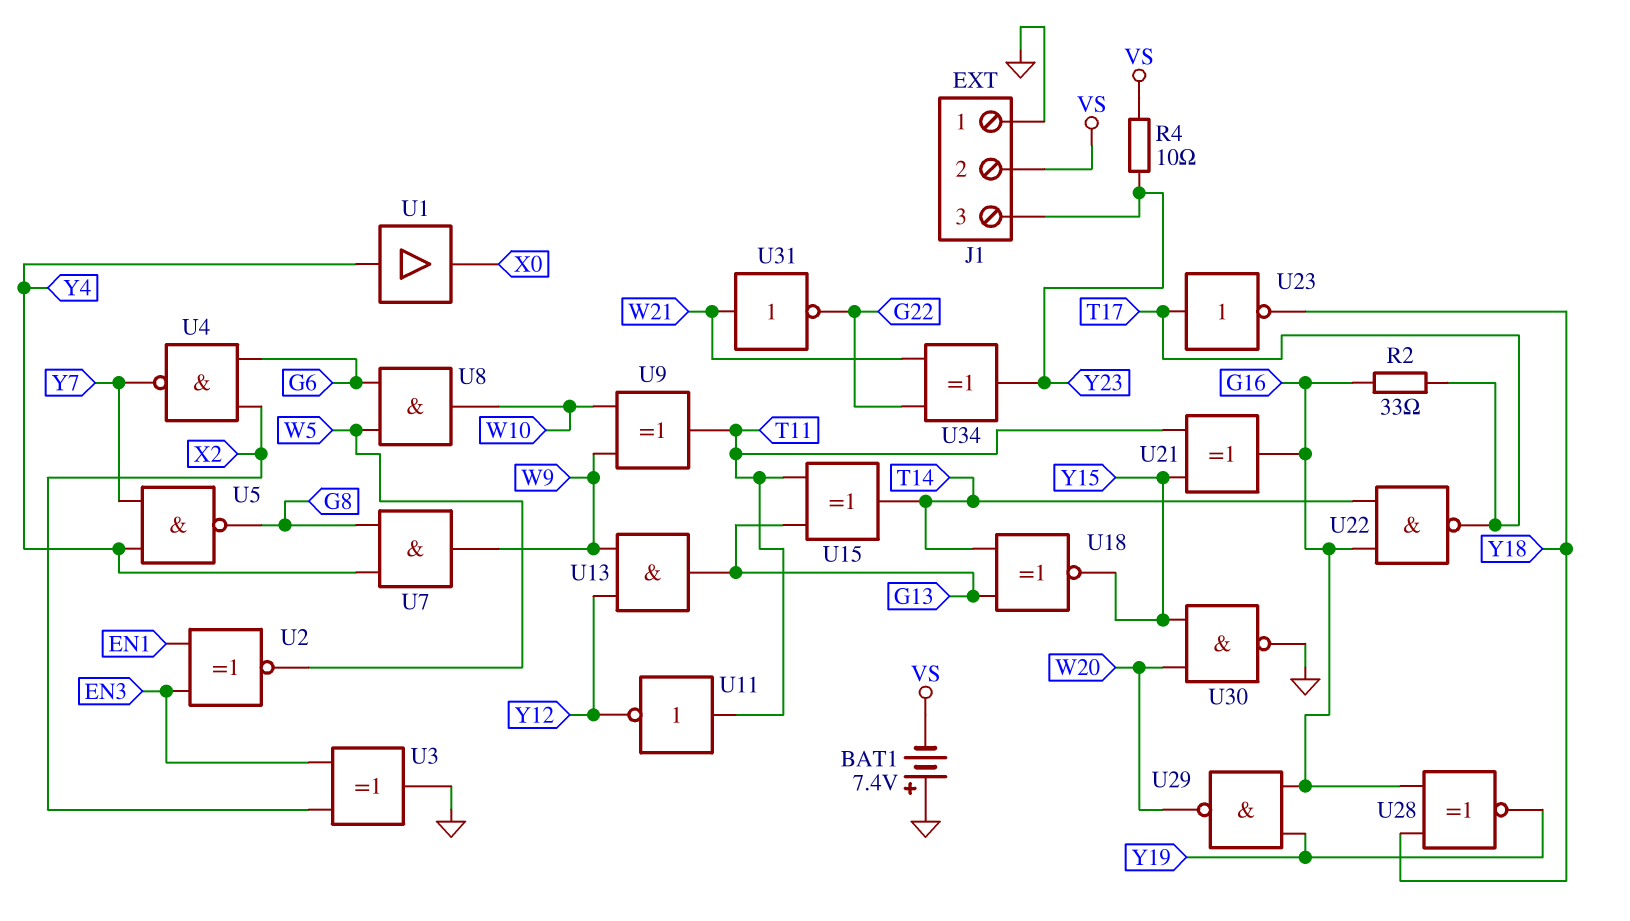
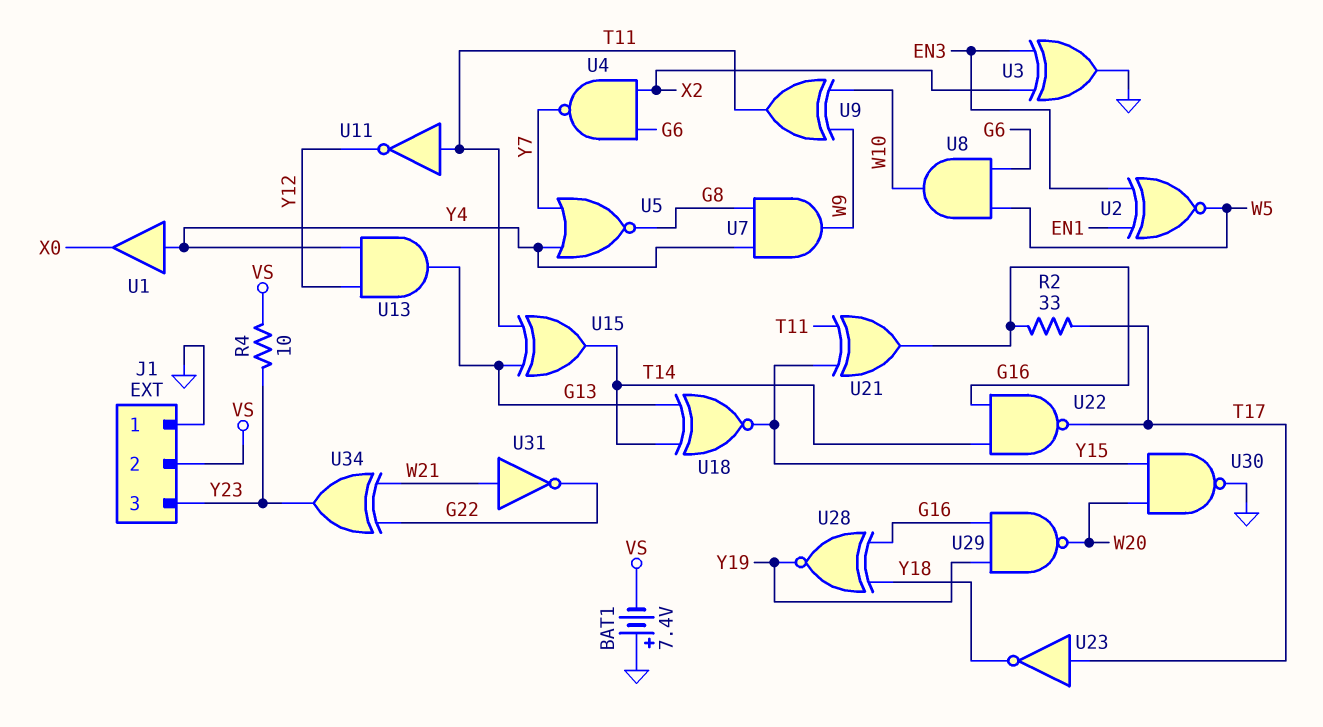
U5: NAND (in Y4, in Y7, out G8) -> NOR (in Y4, in Y7, out G8)
U13: AND (in W9, in Y12, out G13) -> AND (in Y4, in Y12, out G13)

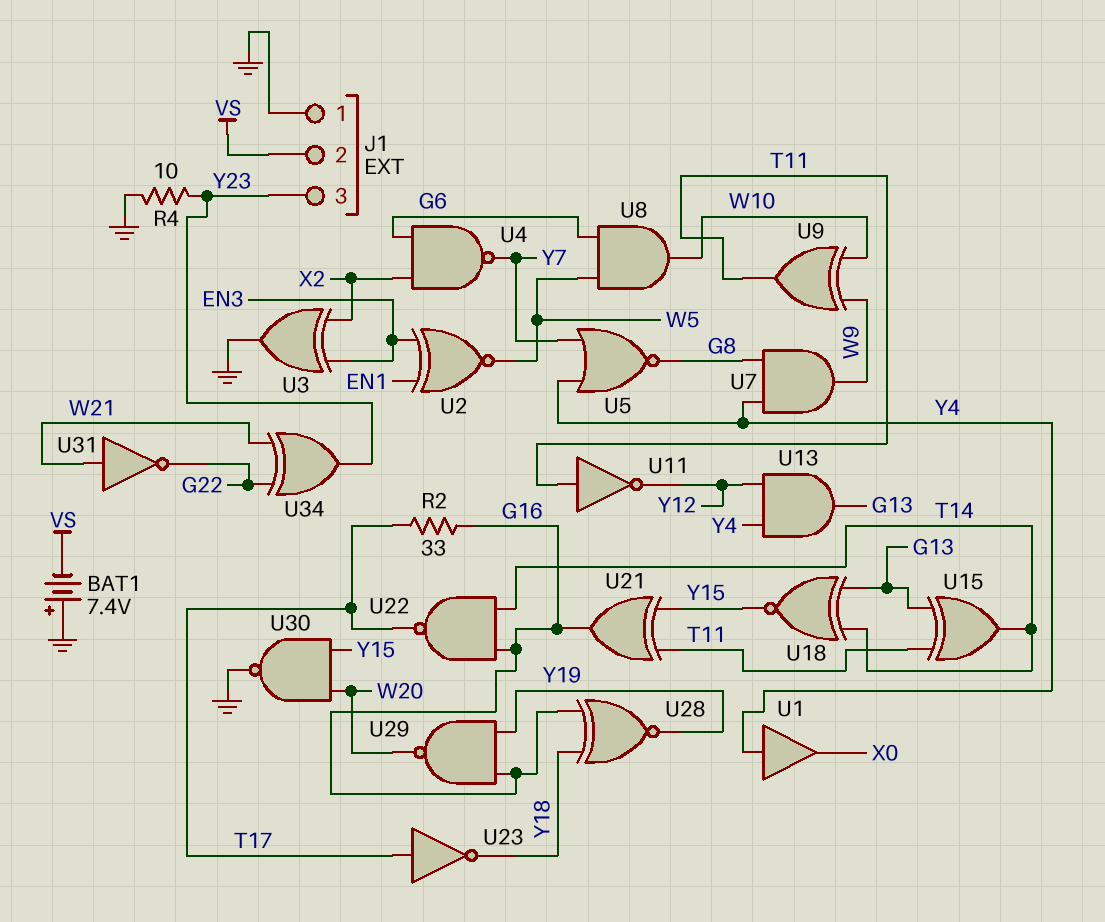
R4: 10 (VS, Y23) -> 10 (GND, Y23)

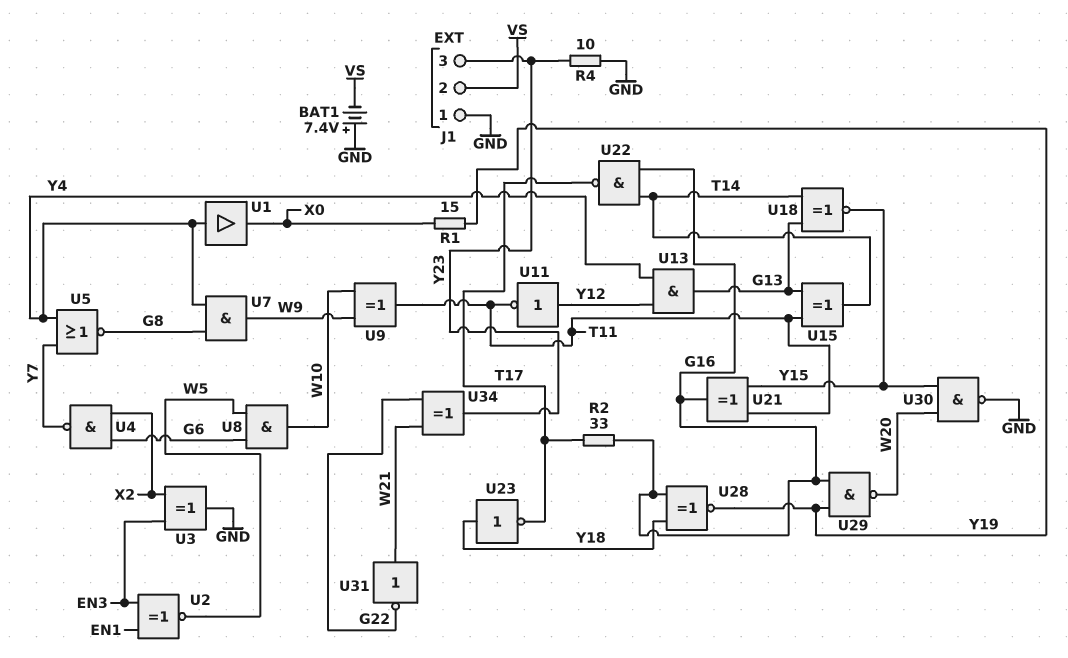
R1: none -> 15 (X0, Y19)
U11: NOT (in T11, out Y12) -> NOT (in Y12, out T11)
U23: NOT (in T17, out Y18) -> NOT (in Y18, out T17)

